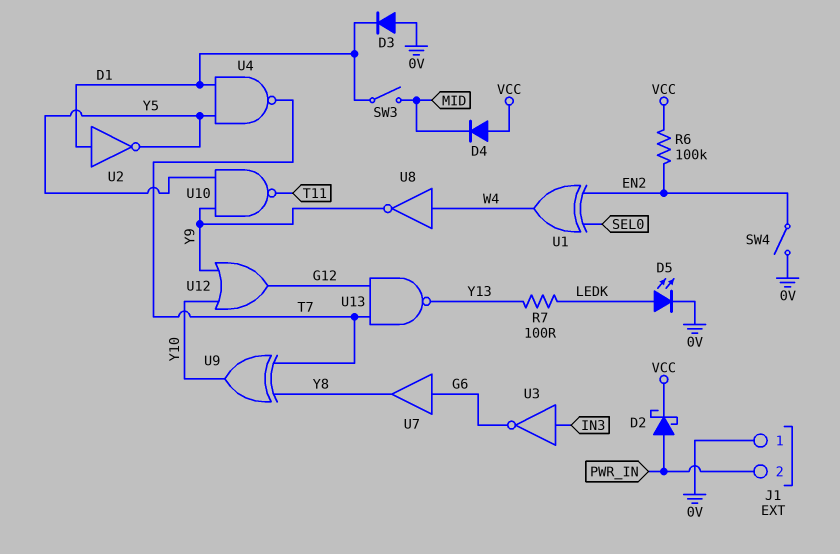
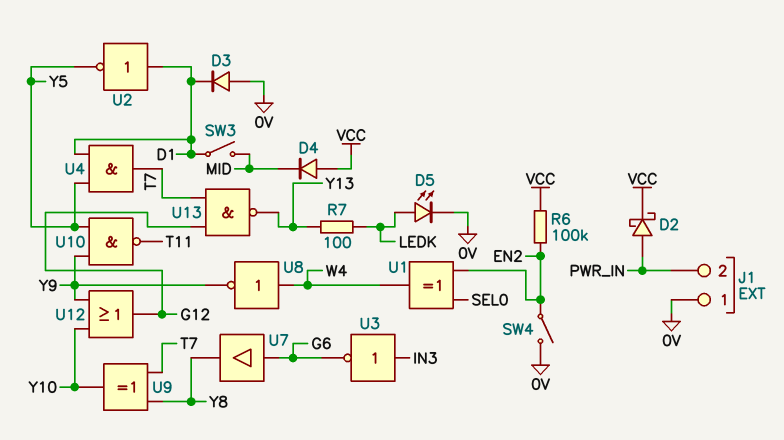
U4: NAND (in D1, in Y5, out T7) -> AND (in D1, in Y5, out T7)

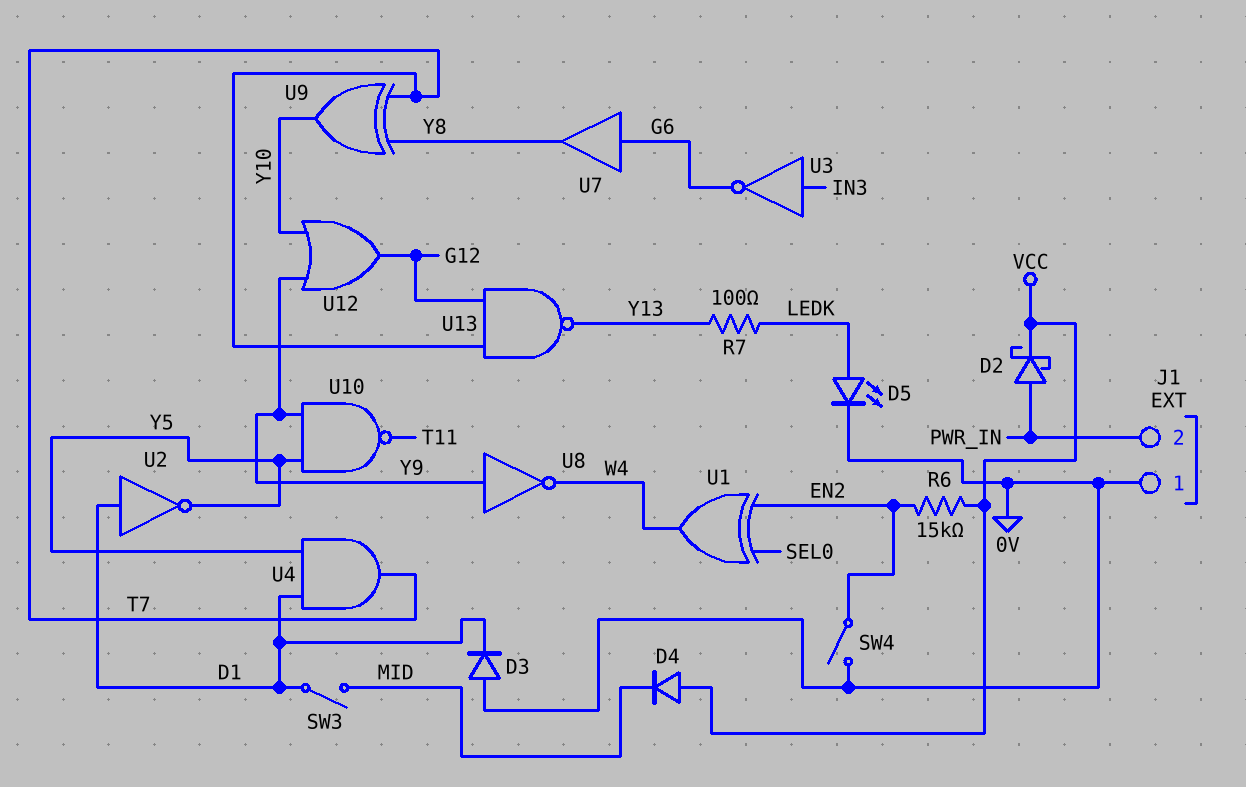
R6: 100k (EN2, VCC) -> 15k (EN2, VCC)
U8: NOT (in W4, out Y9) -> NOT (in Y9, out W4)

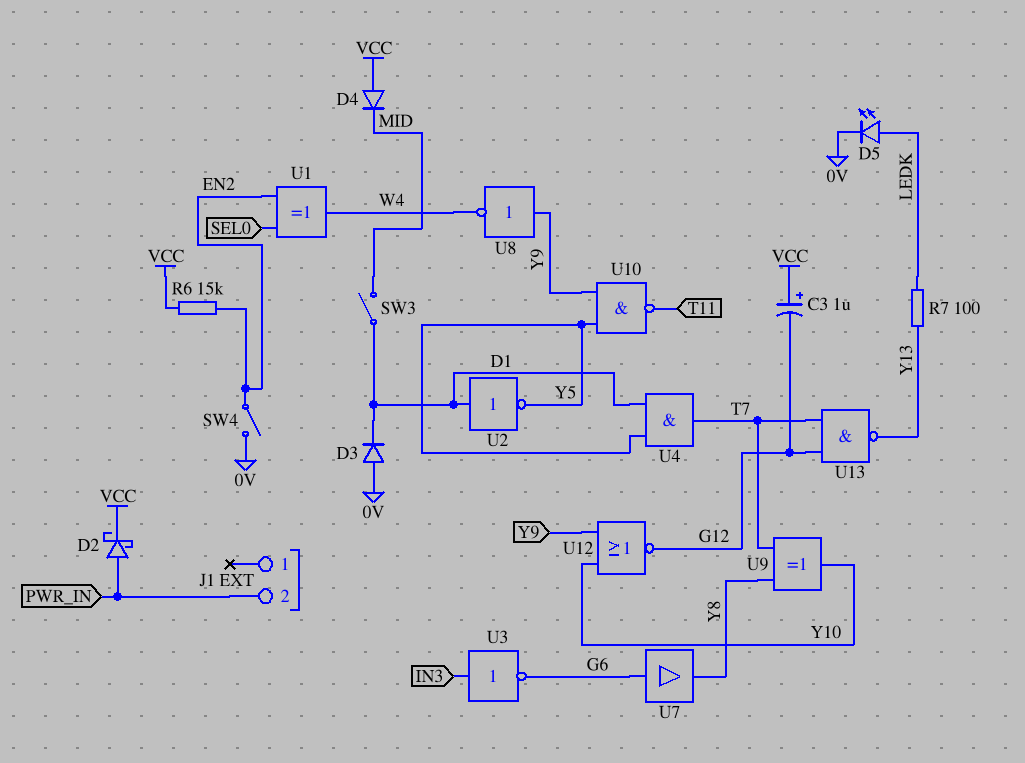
C3: none -> 1uF (plus VCC, minus G12)
J1 pin 1: 0V -> none
U12: OR (in Y9, in Y10, out G12) -> NOR (in Y9, in Y10, out G12)

